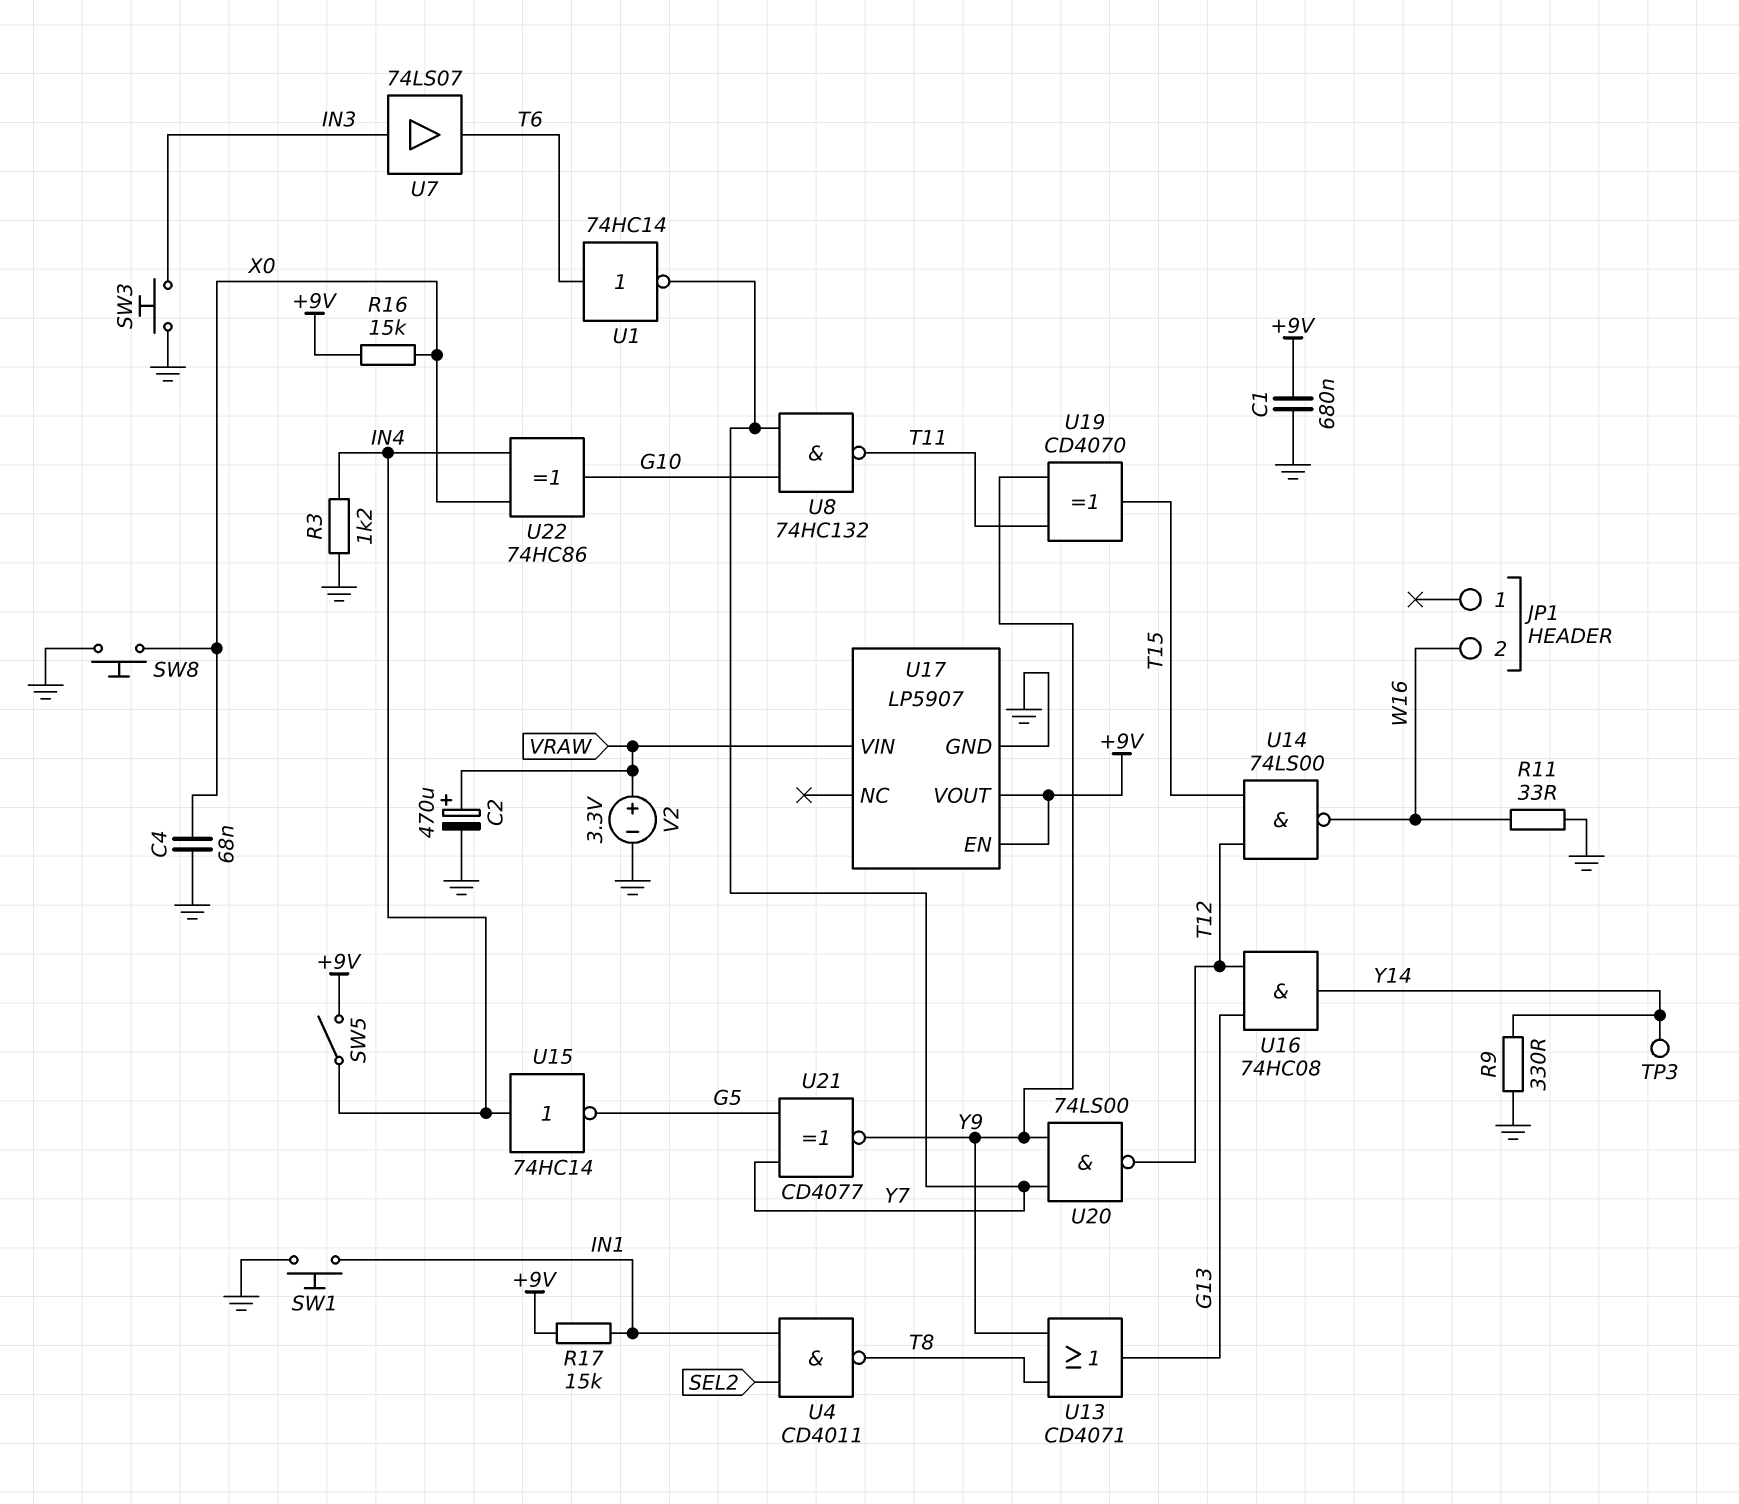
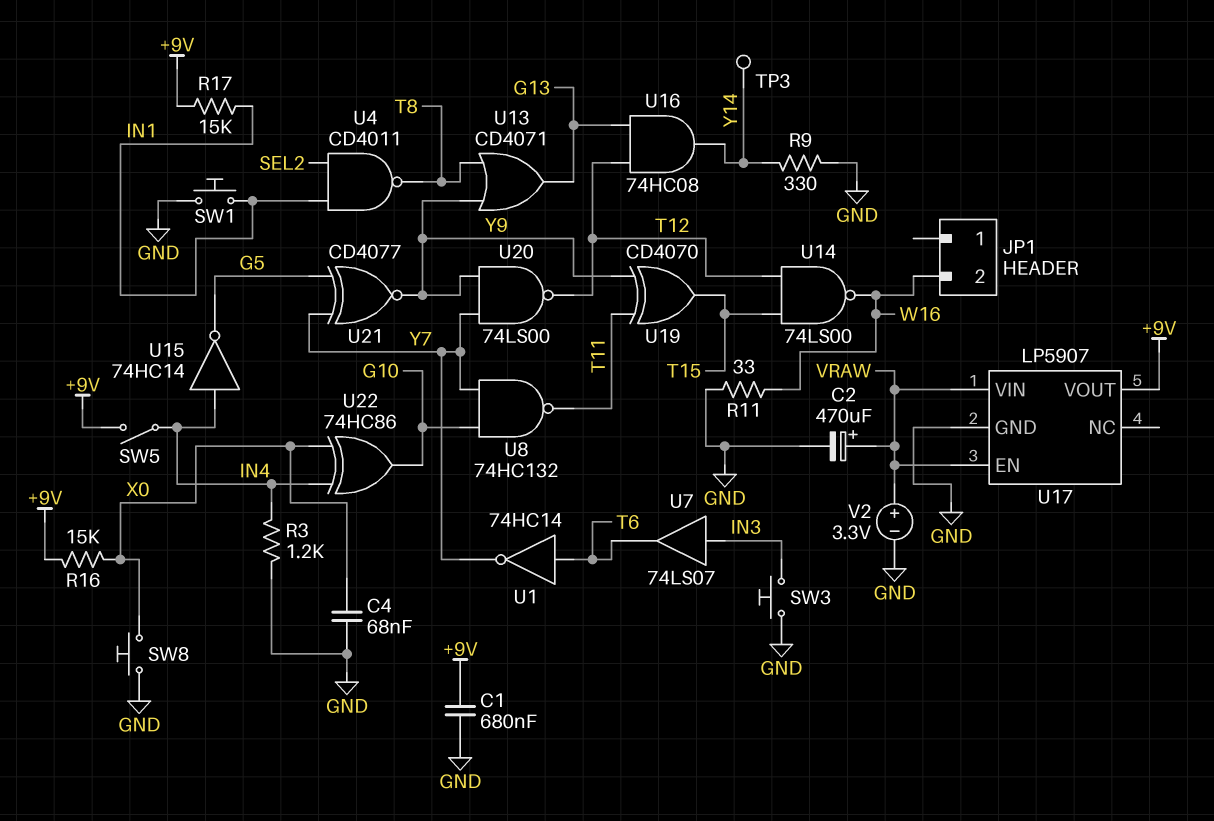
U17 pin EN: +9V -> VRAW

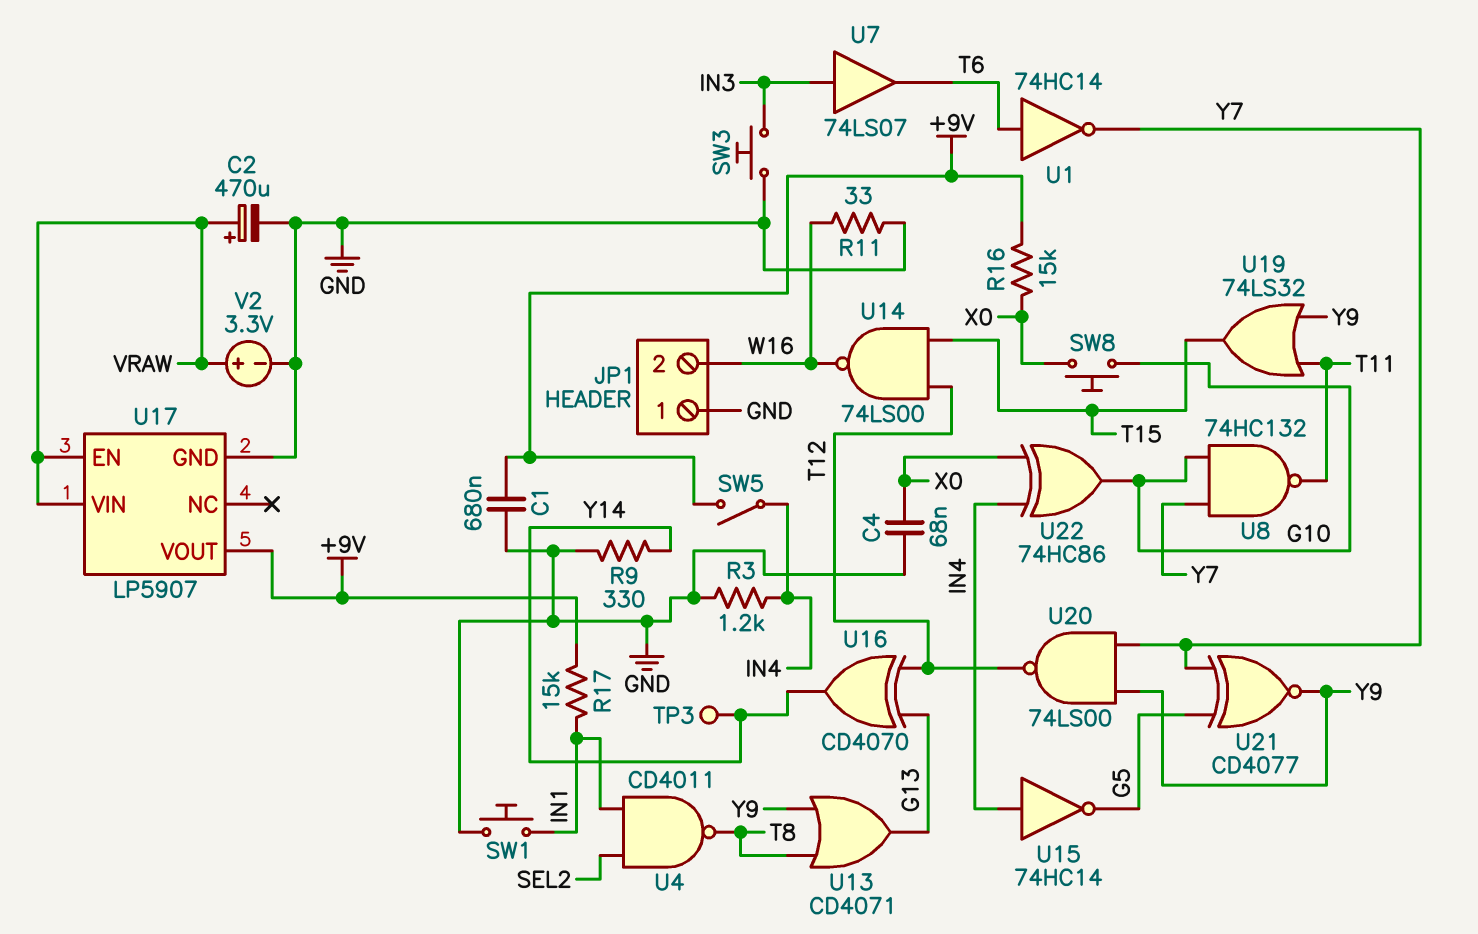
JP1 pin 1: none -> GND
SW8: button (GND, X0) -> button (G10, X0)
U16: AND 74HC08 (in G13, in T12, out Y14) -> XOR CD4070 (in G13, in T12, out Y14)
U19: XOR CD4070 (in T11, in Y9, out T15) -> OR 74LS32 (in T11, in Y9, out T15)

